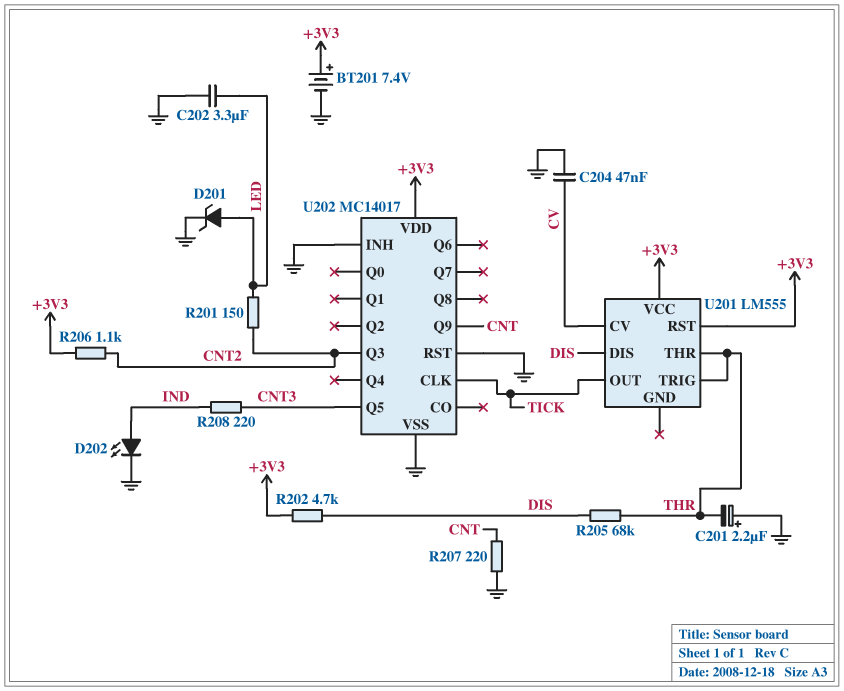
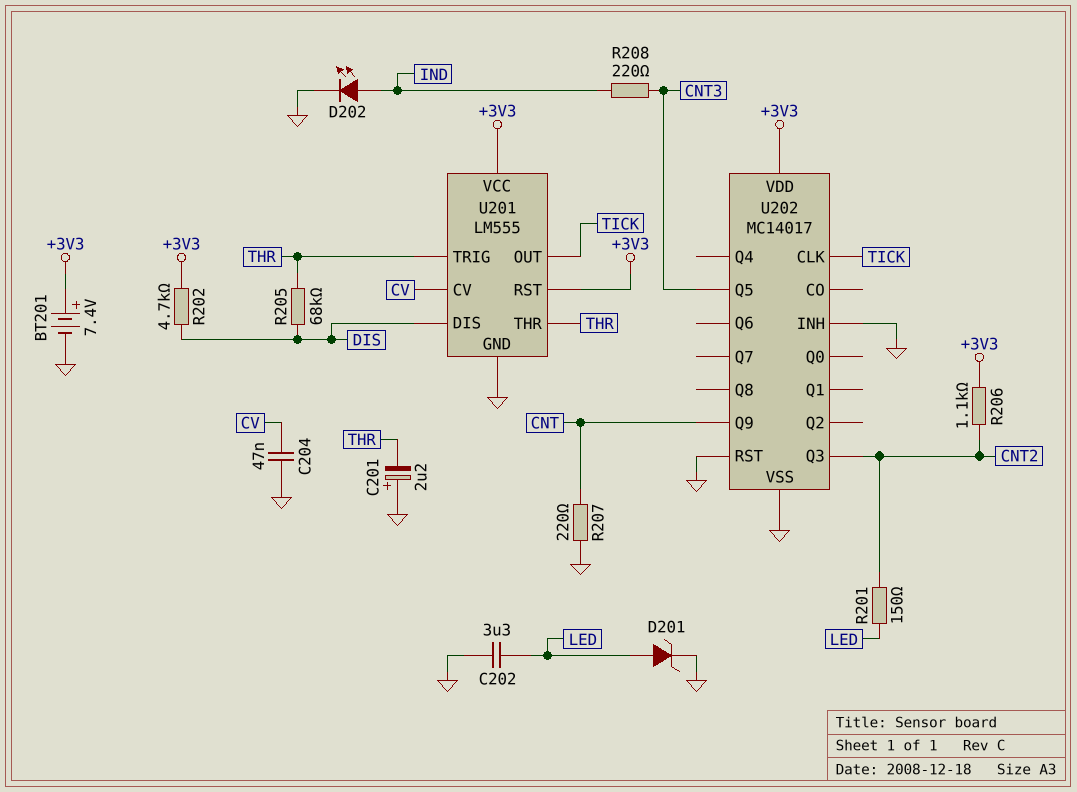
U201 pin GND: none -> GND

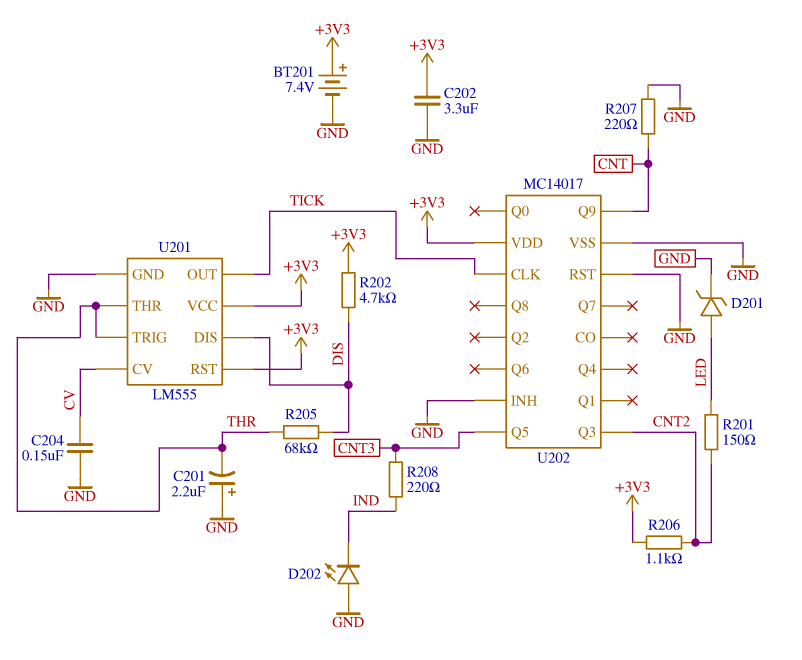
C202: 3.3uF (GND, LED) -> 3.3uF (+3V3, GND)
C204: 47nF (CV, GND) -> 150nF (CV, GND)
D202: LED (A IND, K GND) -> LED (A GND, K IND)

